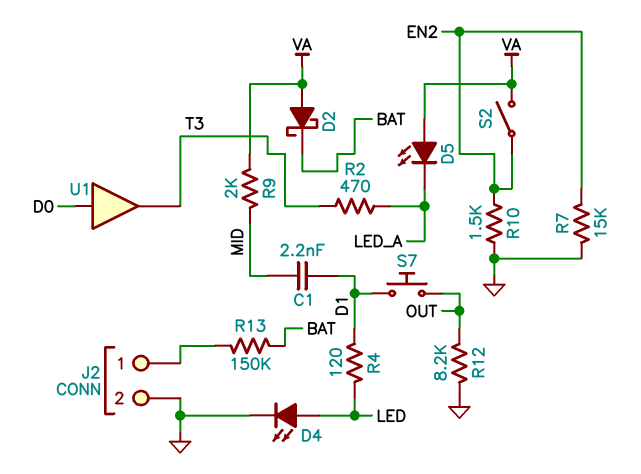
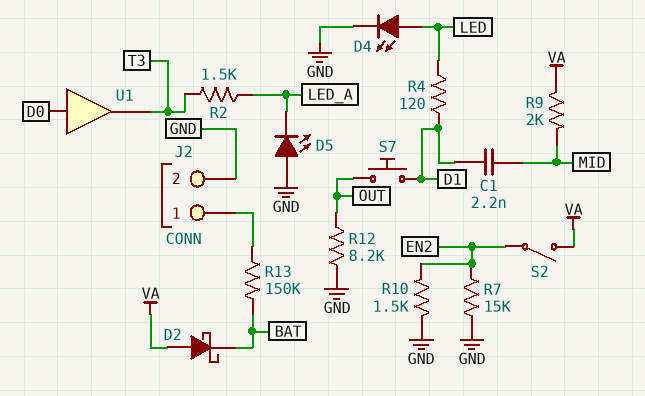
D5: LED (A VA, K LED_A) -> LED (A GND, K LED_A)
R2: 470 (LED_A, T3) -> 1.5k (LED_A, T3)

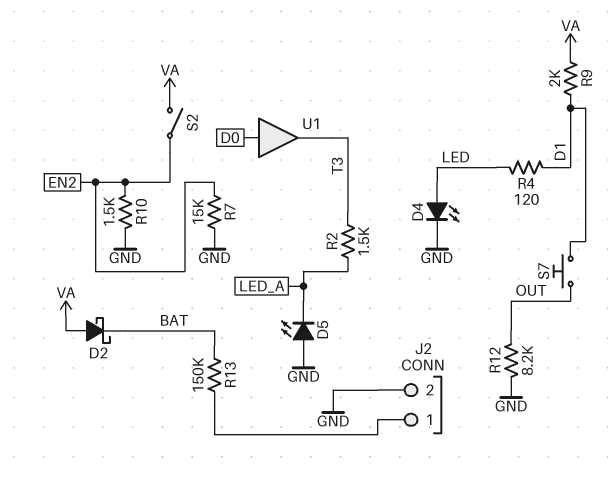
C1: 2.2nF (D1, MID) -> none
R9: 2k (MID, VA) -> 2k (D1, VA)

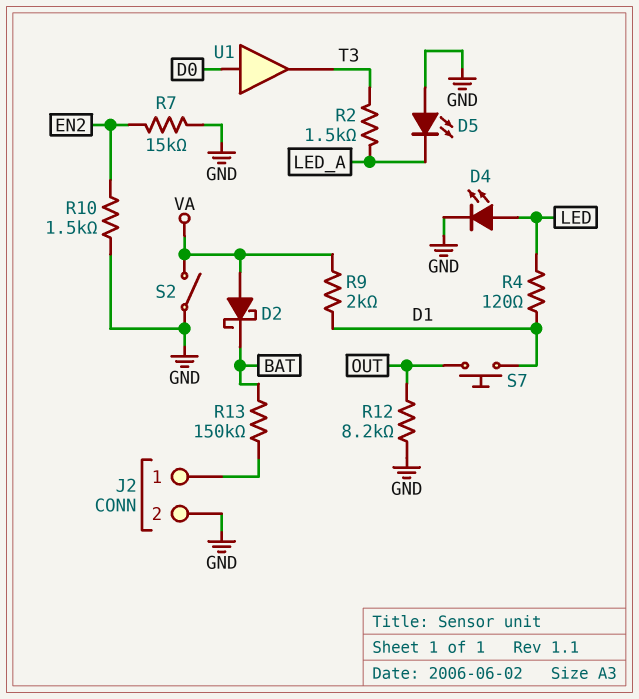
S2: switch (EN2, VA) -> switch (GND, VA)

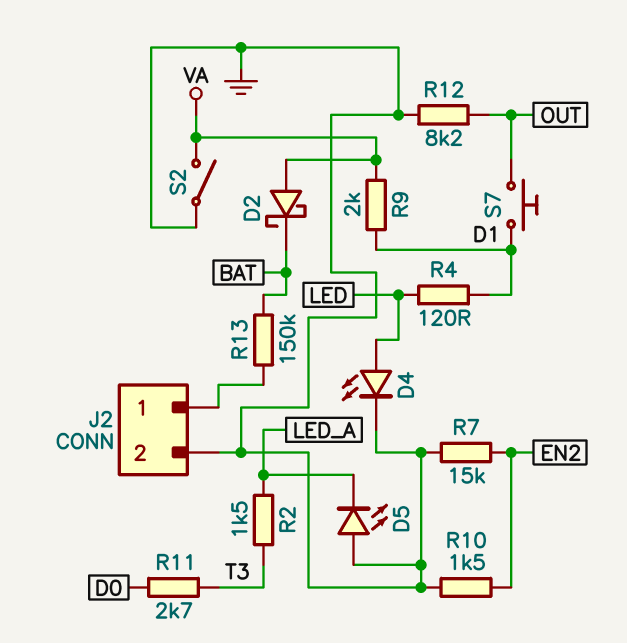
R11: none -> 2.7k (D0, T3)
U1: buffer (in D0, out T3) -> none

